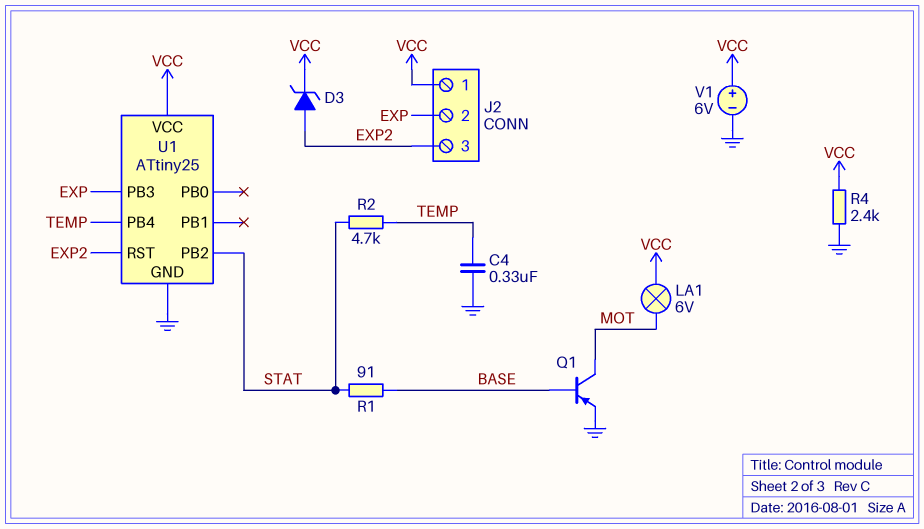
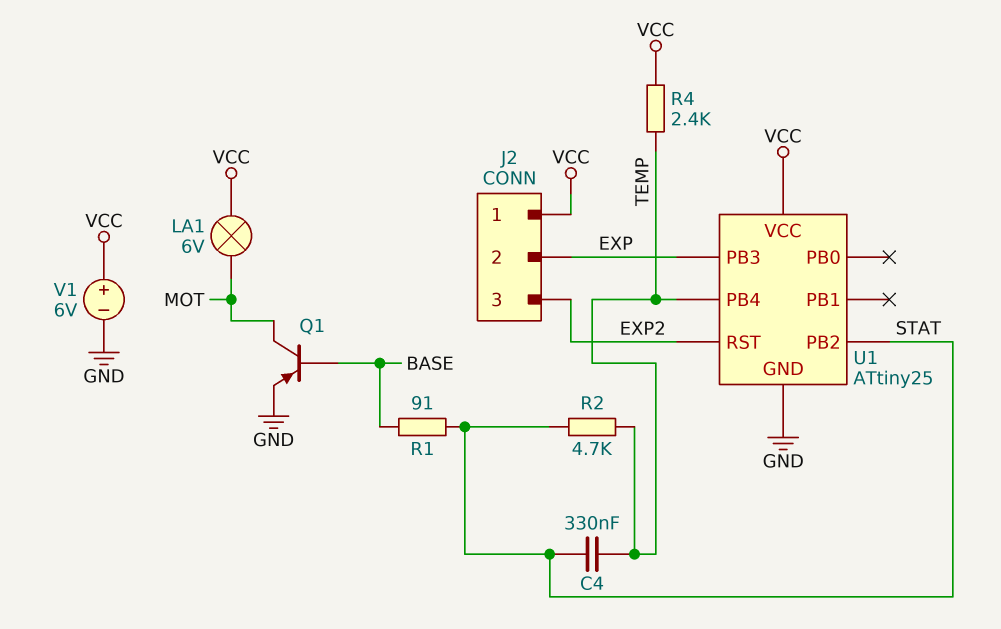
C4: 330nF (GND, TEMP) -> 330nF (STAT, TEMP)
D3: zener (A EXP2, K VCC) -> none
R4: 2.4k (GND, VCC) -> 2.4k (TEMP, VCC)

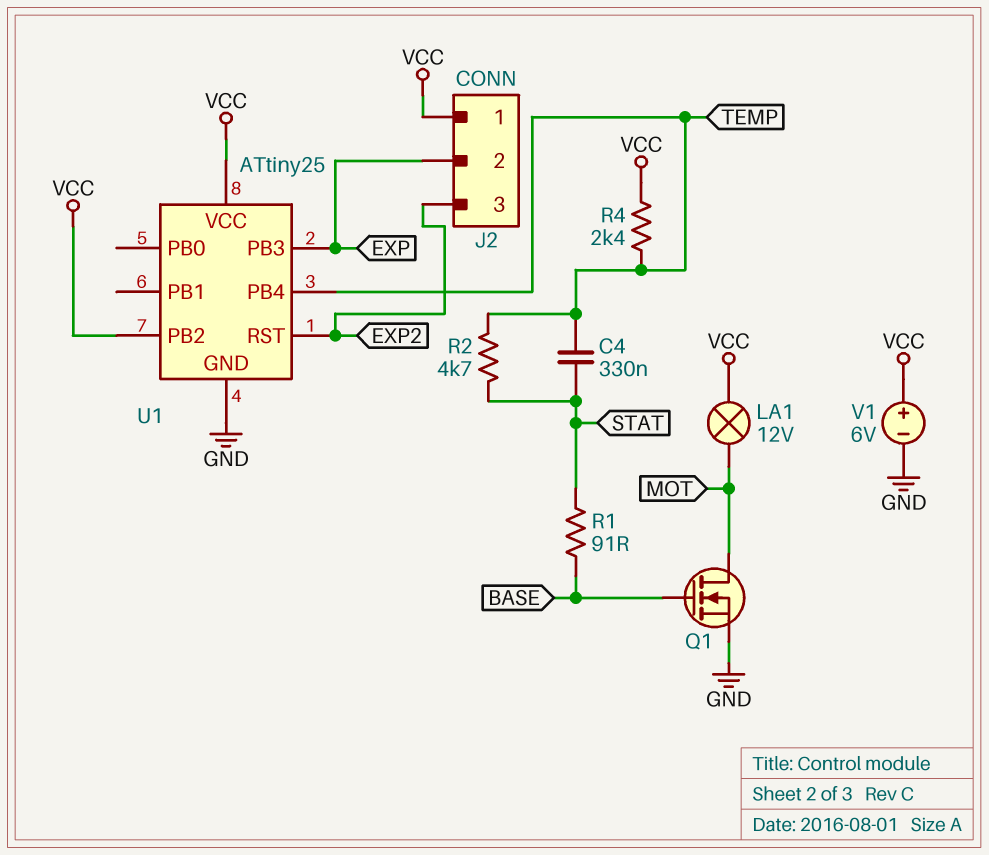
LA1: lamp 6V (MOT, VCC) -> lamp 12V (MOT, VCC)
Q1: PNP (B BASE, C MOT, E GND) -> NMOS (G BASE, D MOT, S GND)
U1 pin PB2: STAT -> VCC

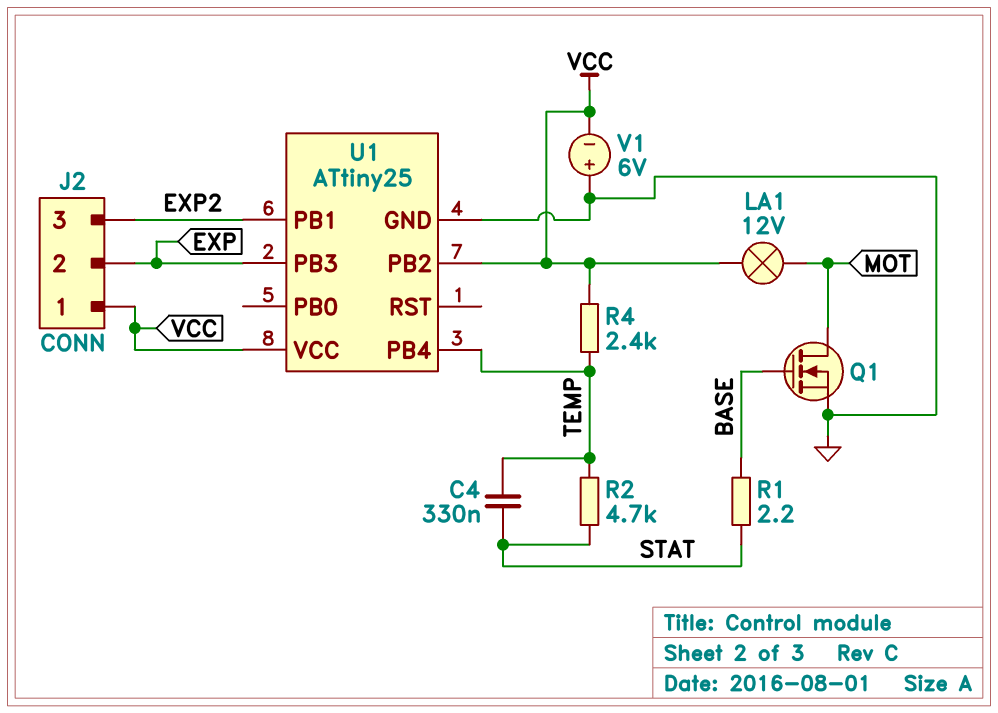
R1: 91 (BASE, STAT) -> 2.2 (BASE, STAT)
U1 pin PB1: none -> EXP2
U1 pin RST: EXP2 -> none
V1: 6V (plus VCC, minus GND) -> 6V (plus GND, minus VCC)

